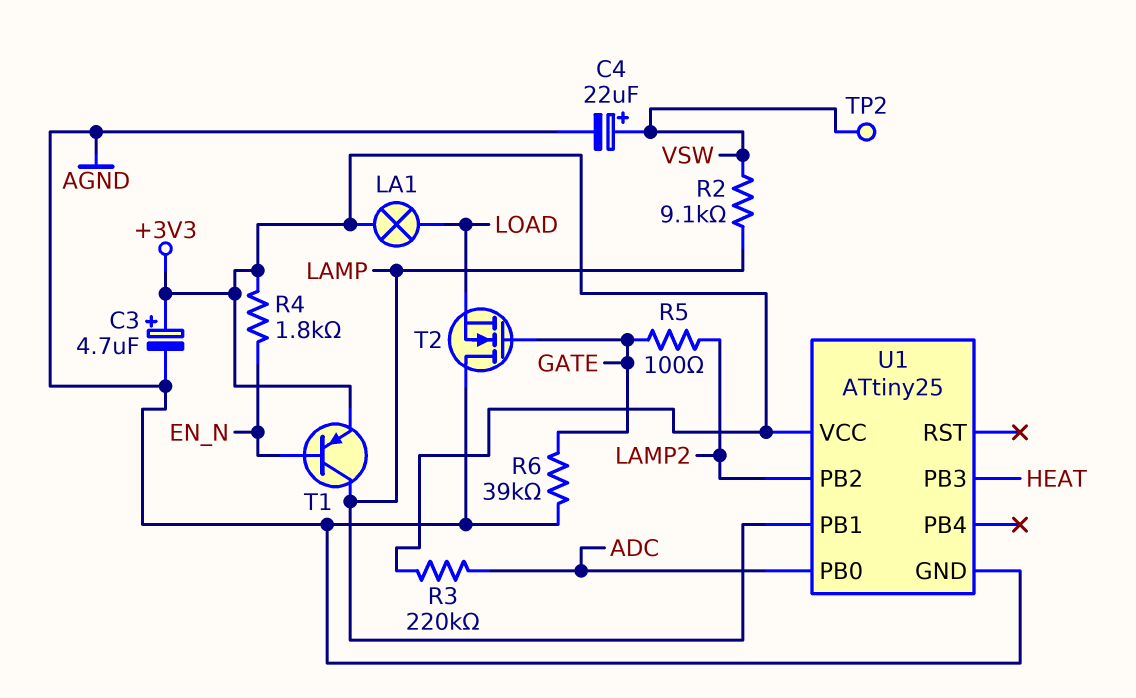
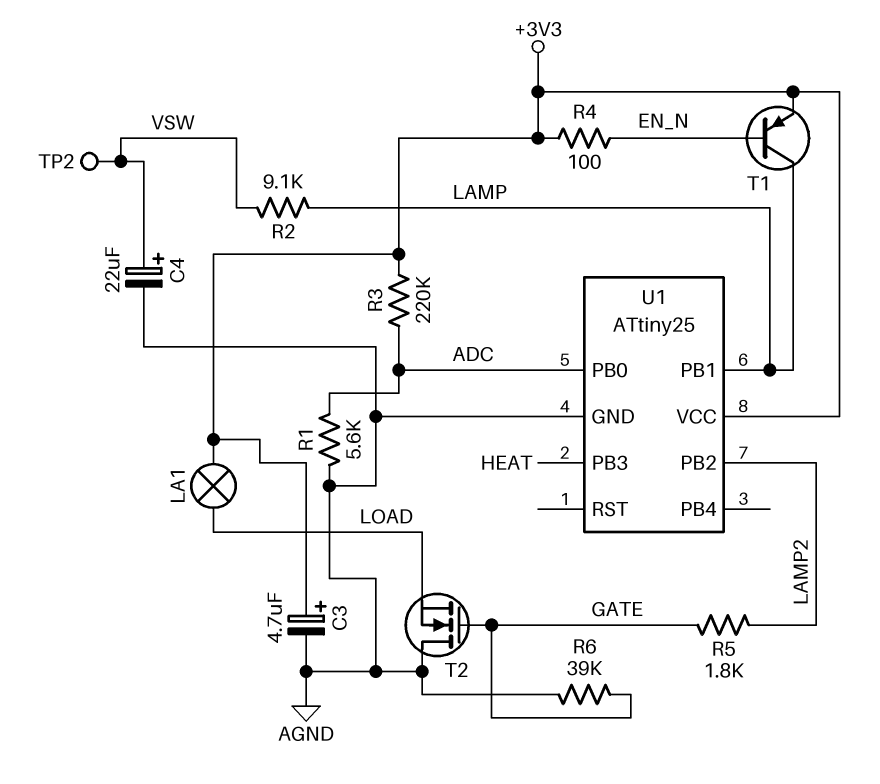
R1: none -> 5.6k (ADC, AGND)
R4: 1.8k (+3V3, EN_N) -> 100 (+3V3, EN_N)
R5: 100 (GATE, LAMP2) -> 1.8k (GATE, LAMP2)

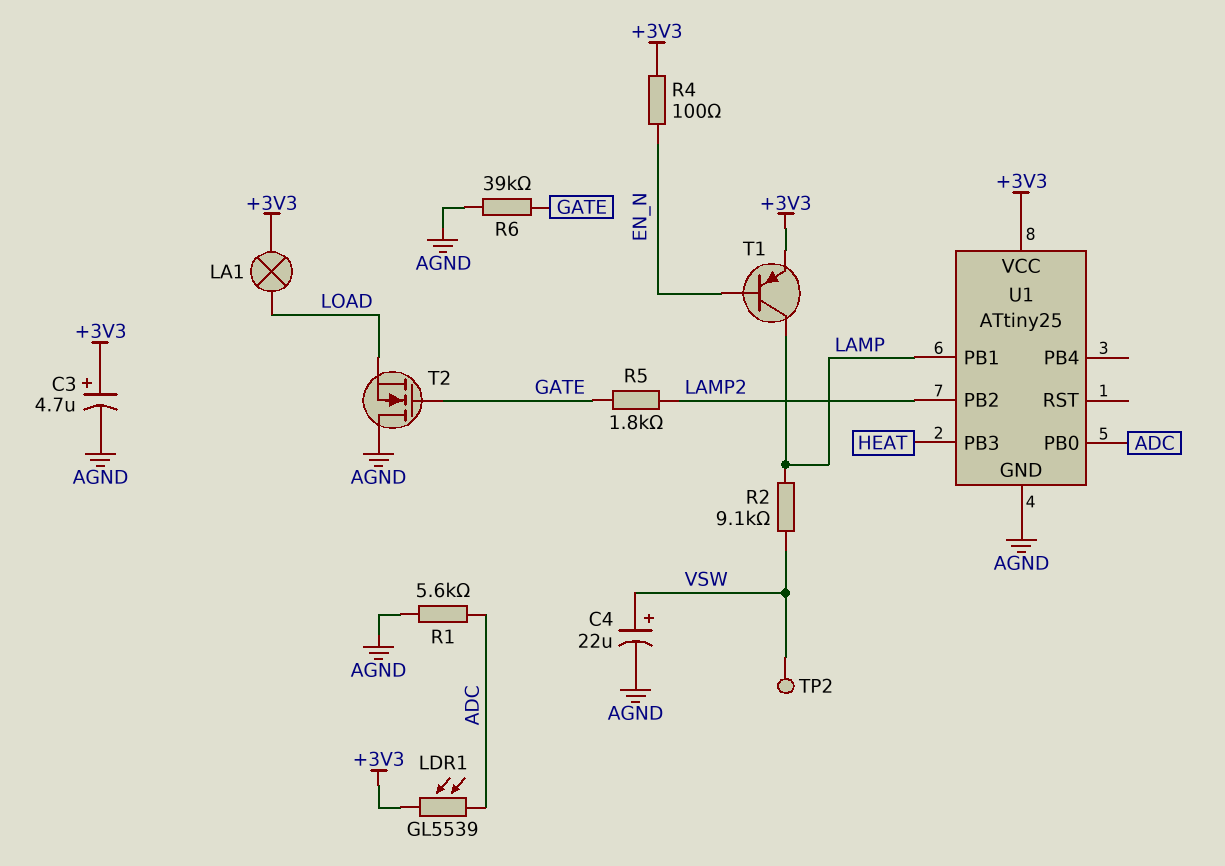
LDR1: none -> GL5539 (+3V3, ADC)
R3: 220k (+3V3, ADC) -> none

